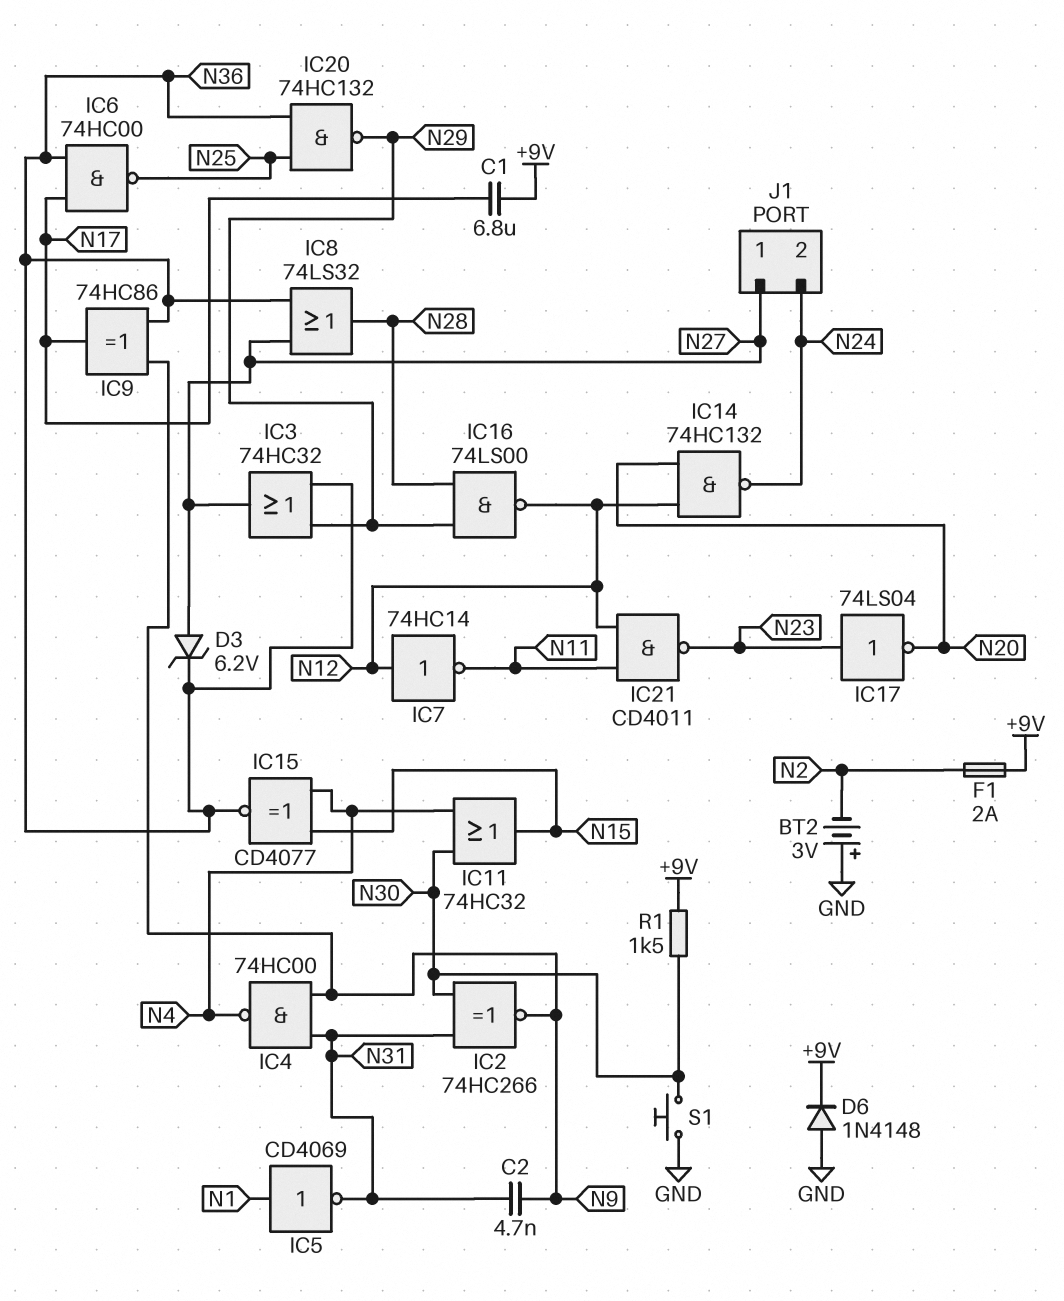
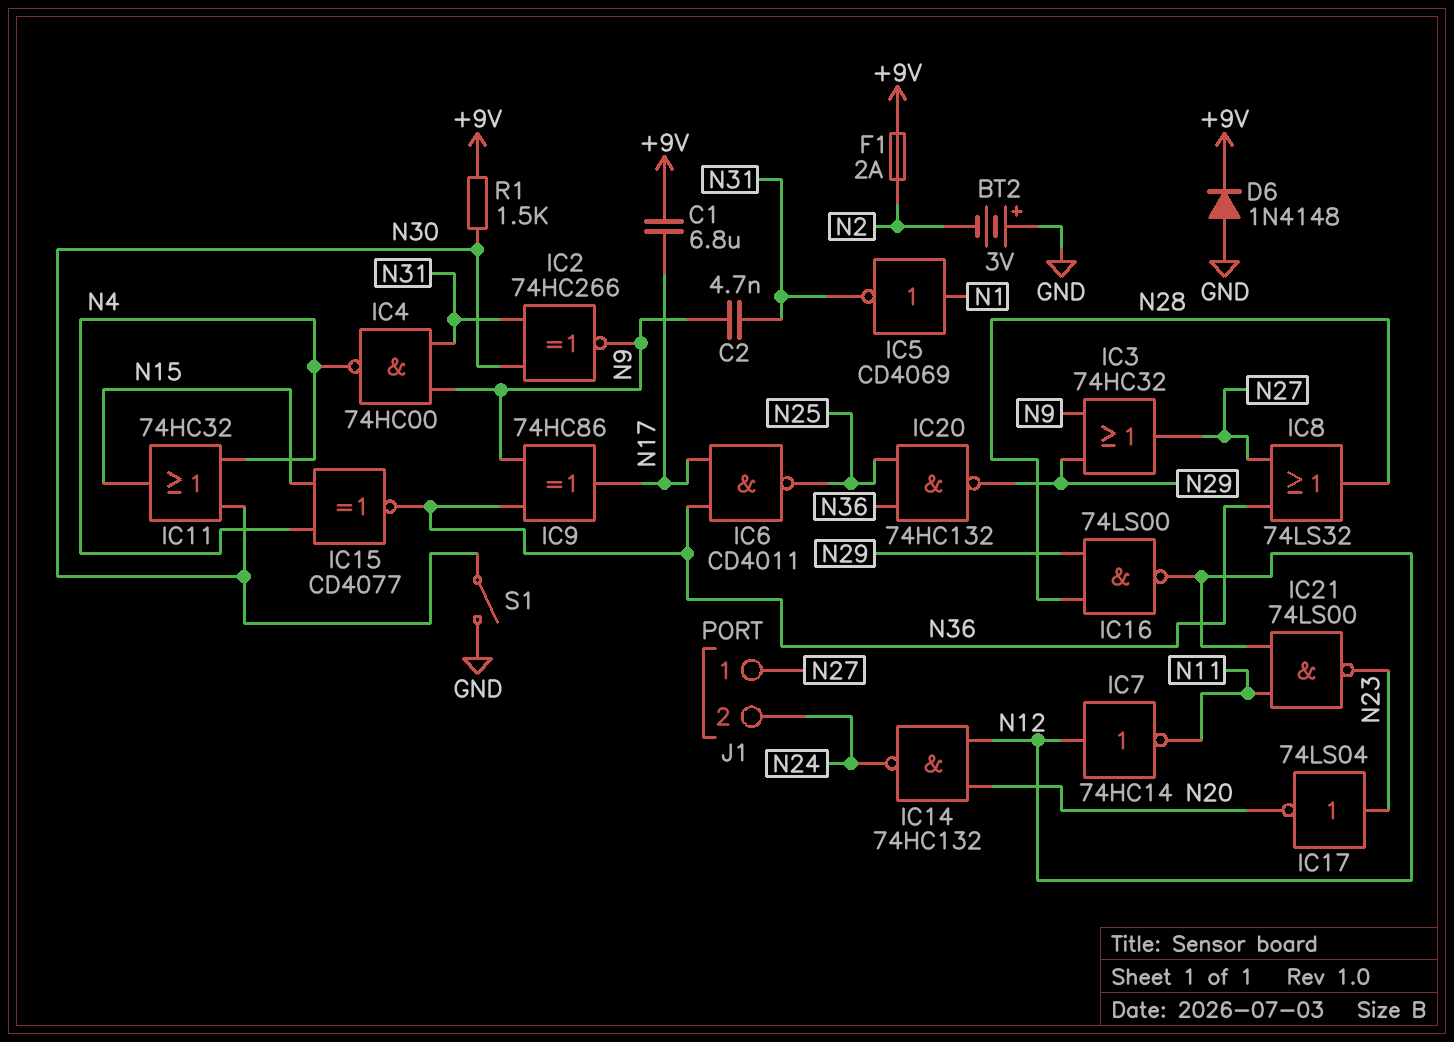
D3: zener 6.2V (A N27, K N36) -> none
IC3: OR 74HC32 (in N29, in N36, out N27) -> OR 74HC32 (in N9, in N29, out N27)
IC6: NAND 74HC00 (in N17, in N36, out N25) -> NAND CD4011 (in N17, in N36, out N25)
IC21: NAND CD4011 (in N11, in N12, out N23) -> NAND 74LS00 (in N11, in N12, out N23)
S1: button (GND, N30) -> switch (GND, N30)

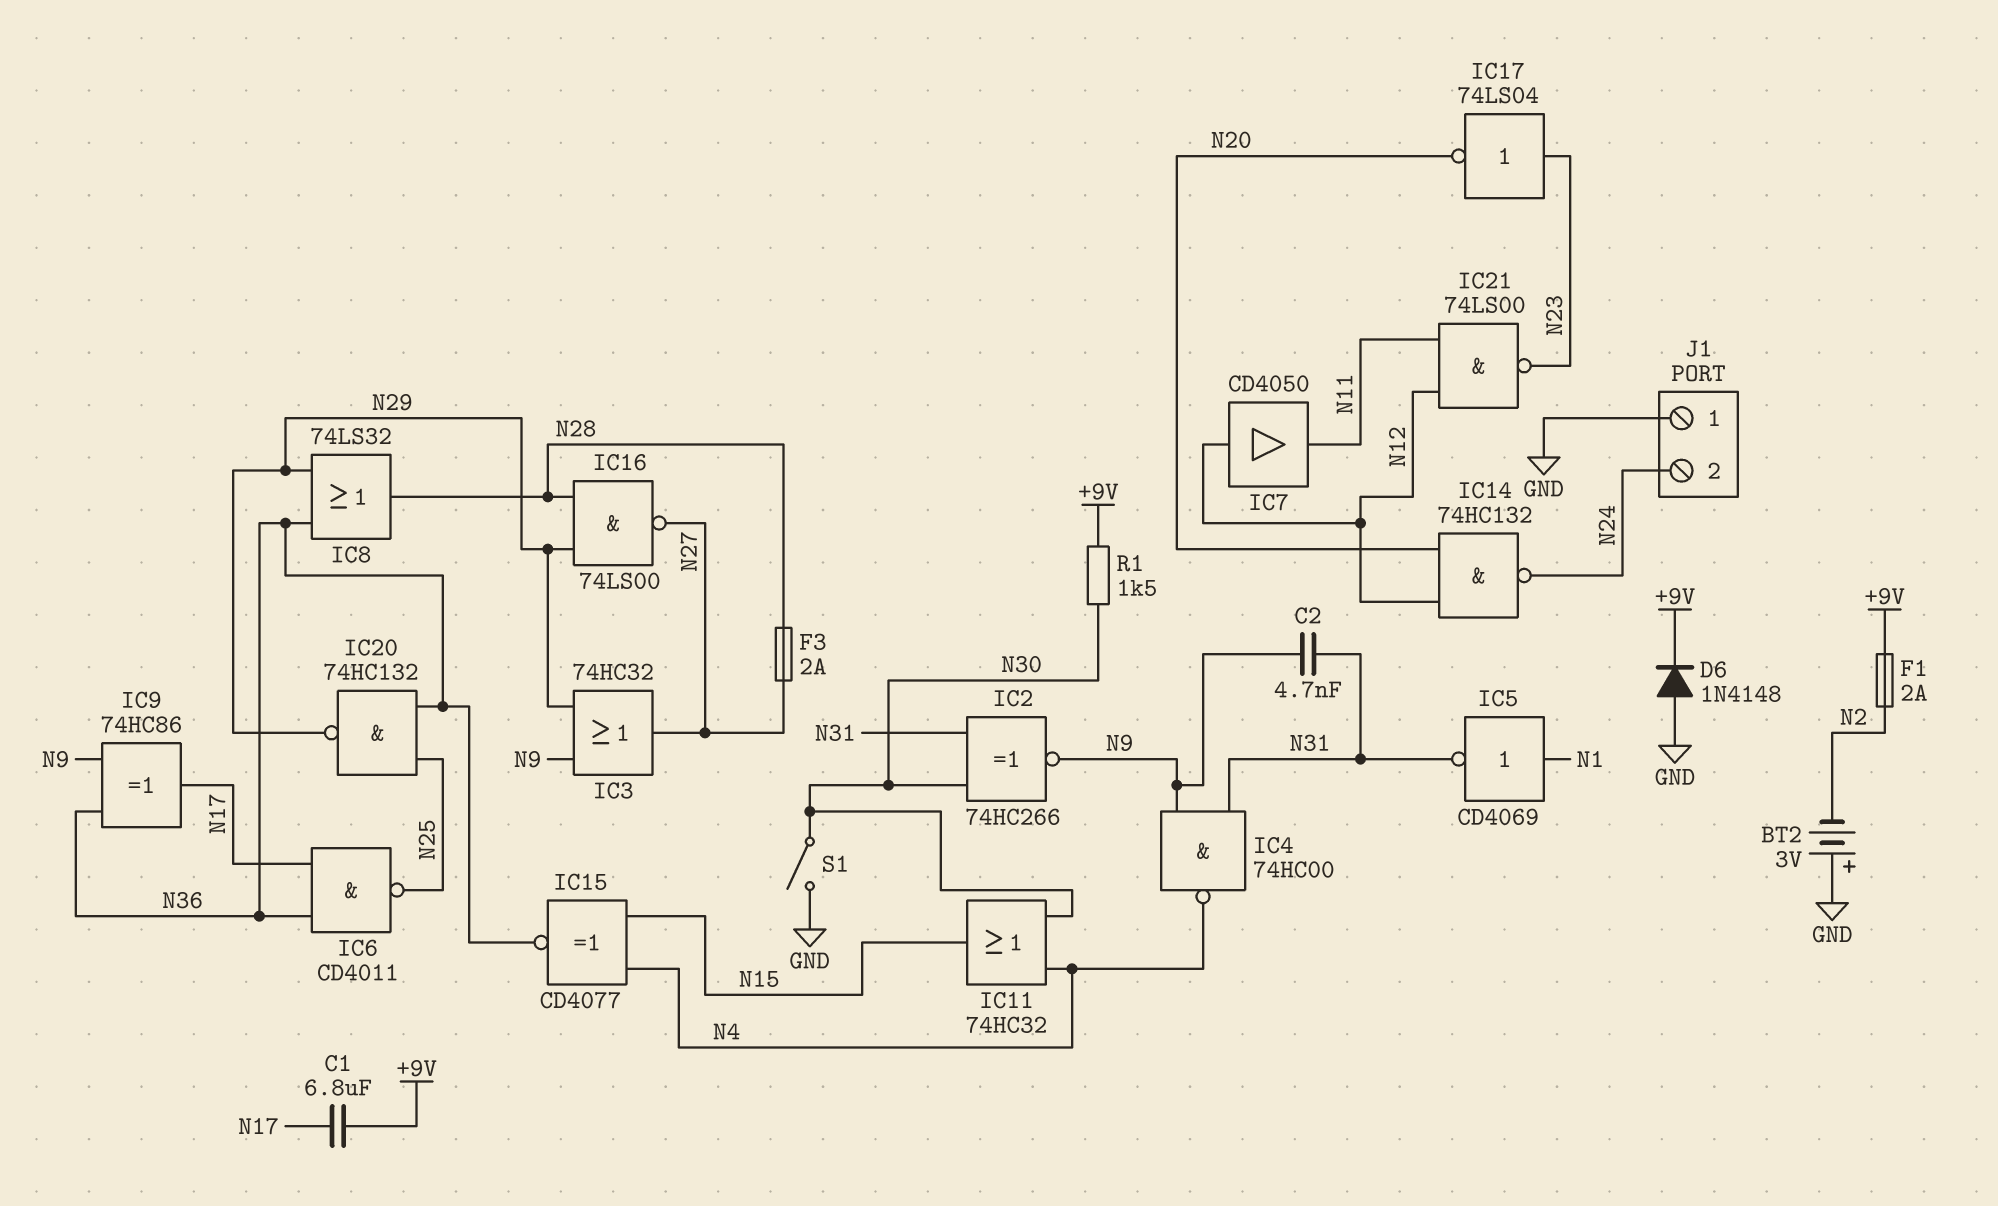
F3: none -> 2A (N27, N28)
IC7: NOT 74HC14 (in N12, out N11) -> buffer CD4050 (in N12, out N11)
IC8: OR 74LS32 (in N27, in N36, out N28) -> OR 74LS32 (in N29, in N36, out N28)
IC16: NAND 74LS00 (in N28, in N29, out N12) -> NAND 74LS00 (in N28, in N29, out N27)
J1 pin 1: N27 -> GND

